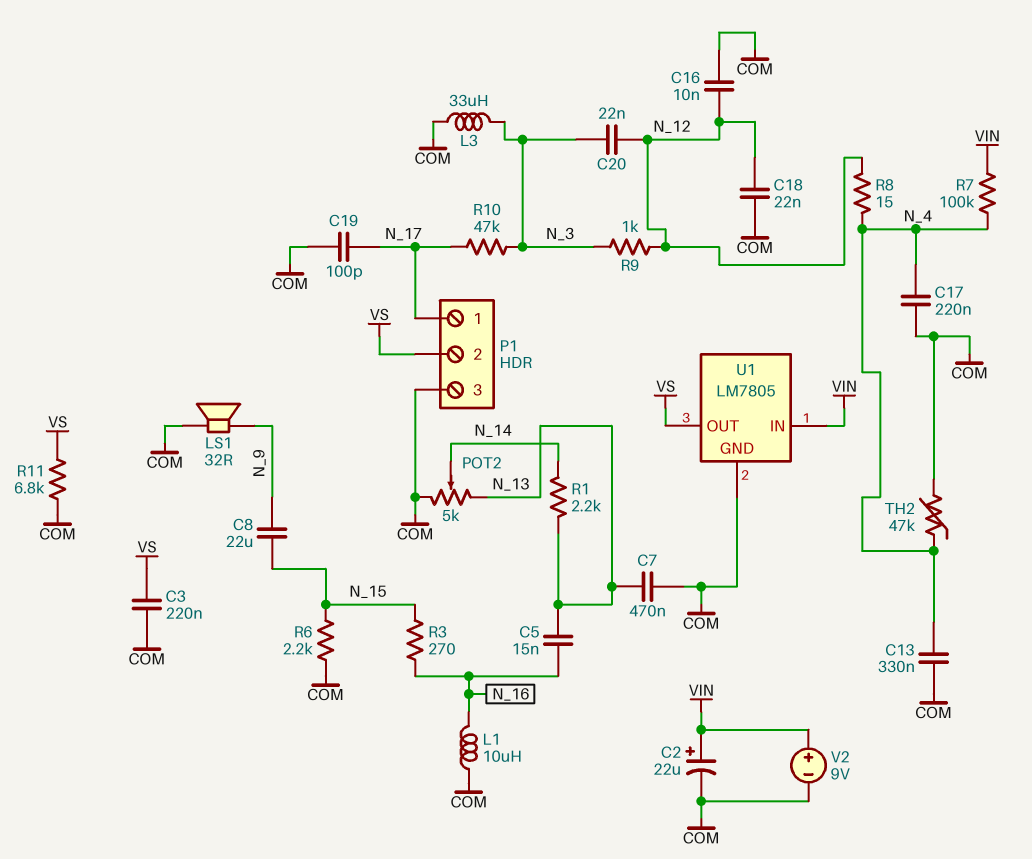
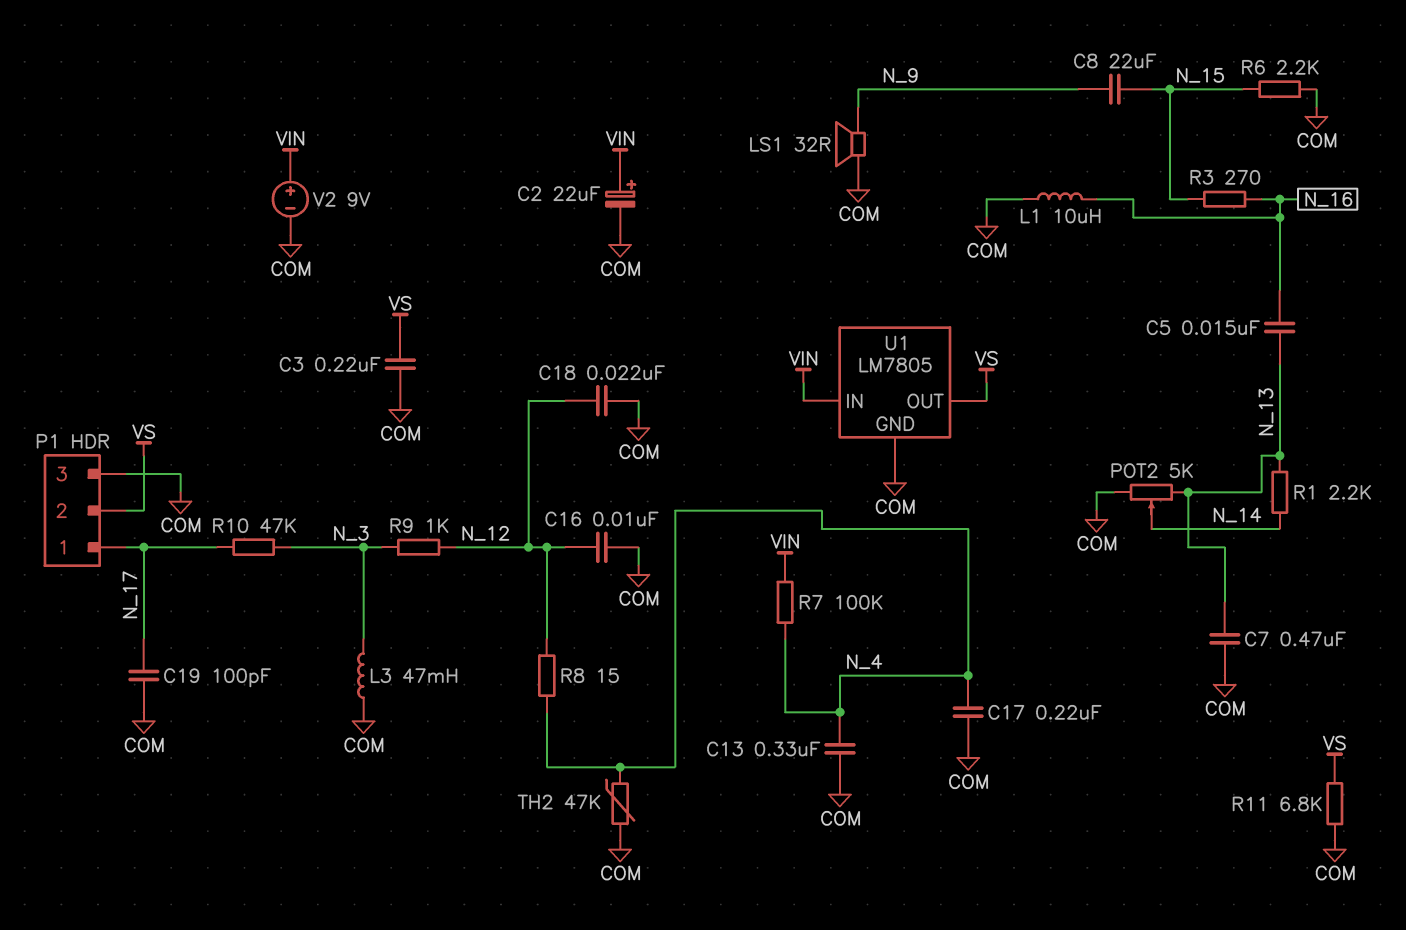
C20: 22nF (N_3, N_12) -> none
L3: 33uH (COM, N_3) -> 47mH (COM, N_3)

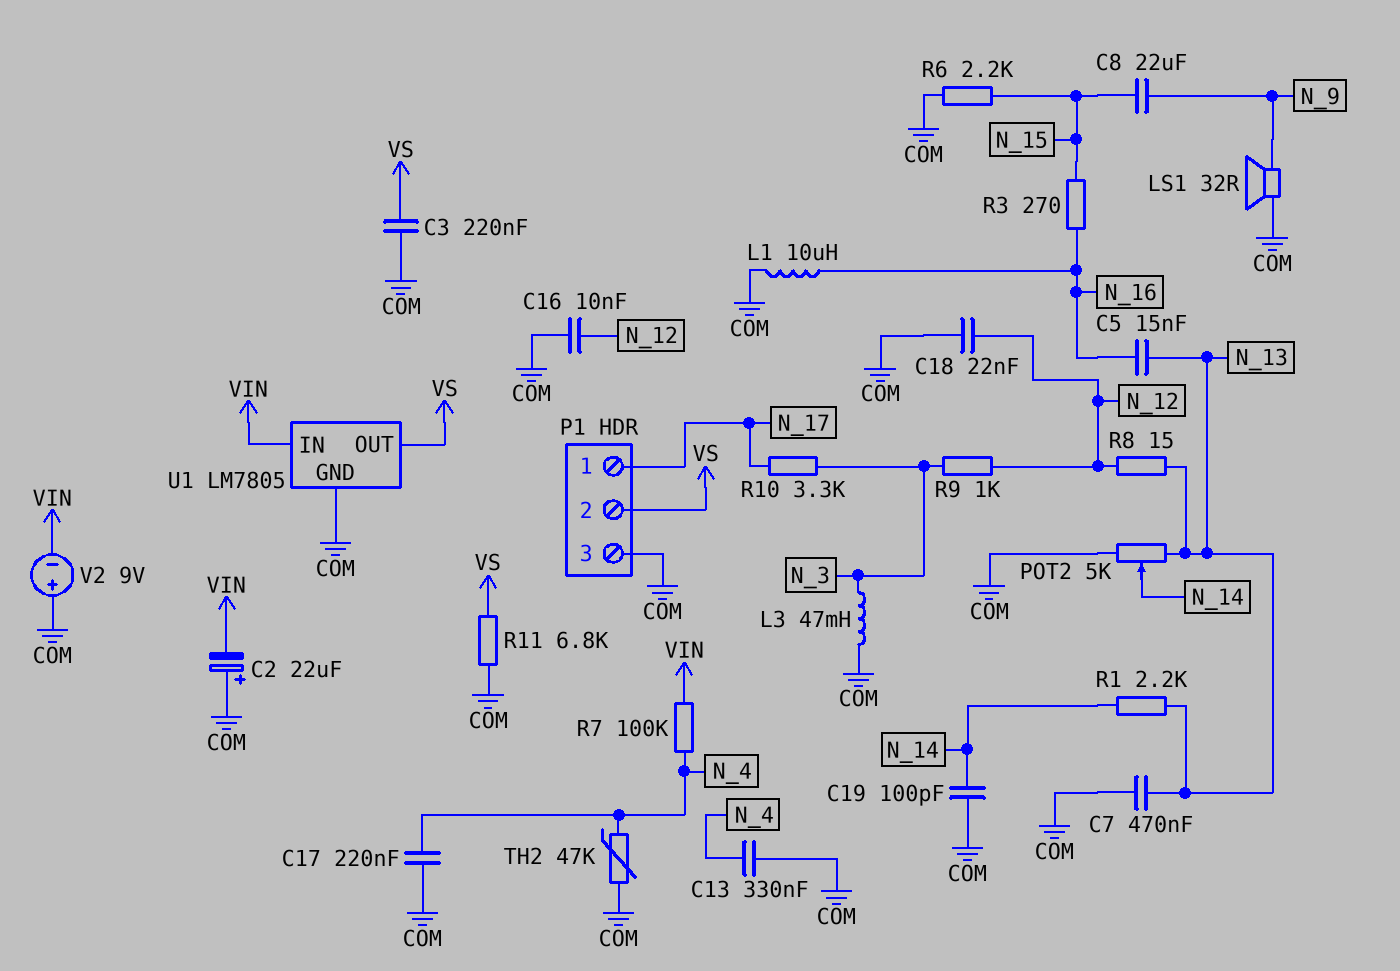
C2: 22uF (plus VIN, minus COM) -> 22uF (plus COM, minus VIN)
C19: 100pF (COM, N_17) -> 100pF (COM, N_14)
R8: 15 (N_4, N_12) -> 15 (N_12, N_13)
R10: 47k (N_3, N_17) -> 3.3k (N_3, N_17)
V2: 9V (plus VIN, minus COM) -> 9V (plus COM, minus VIN)

